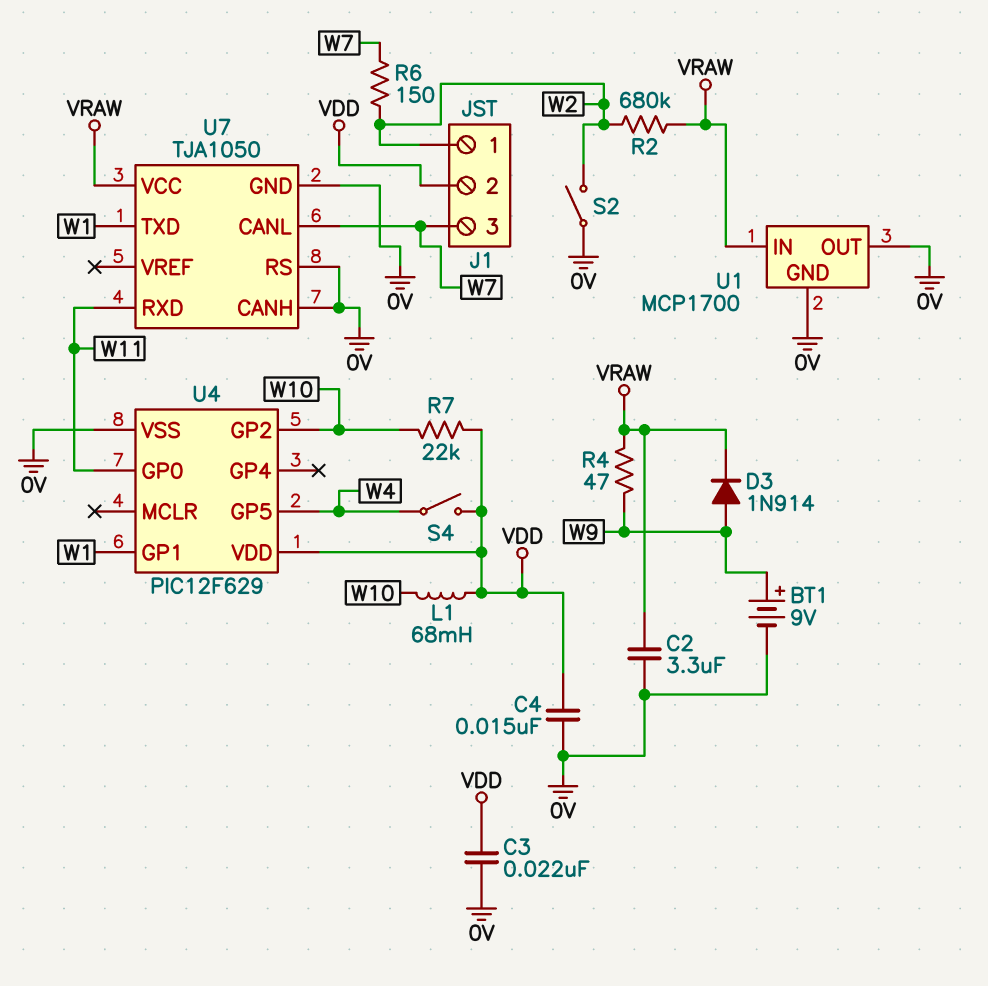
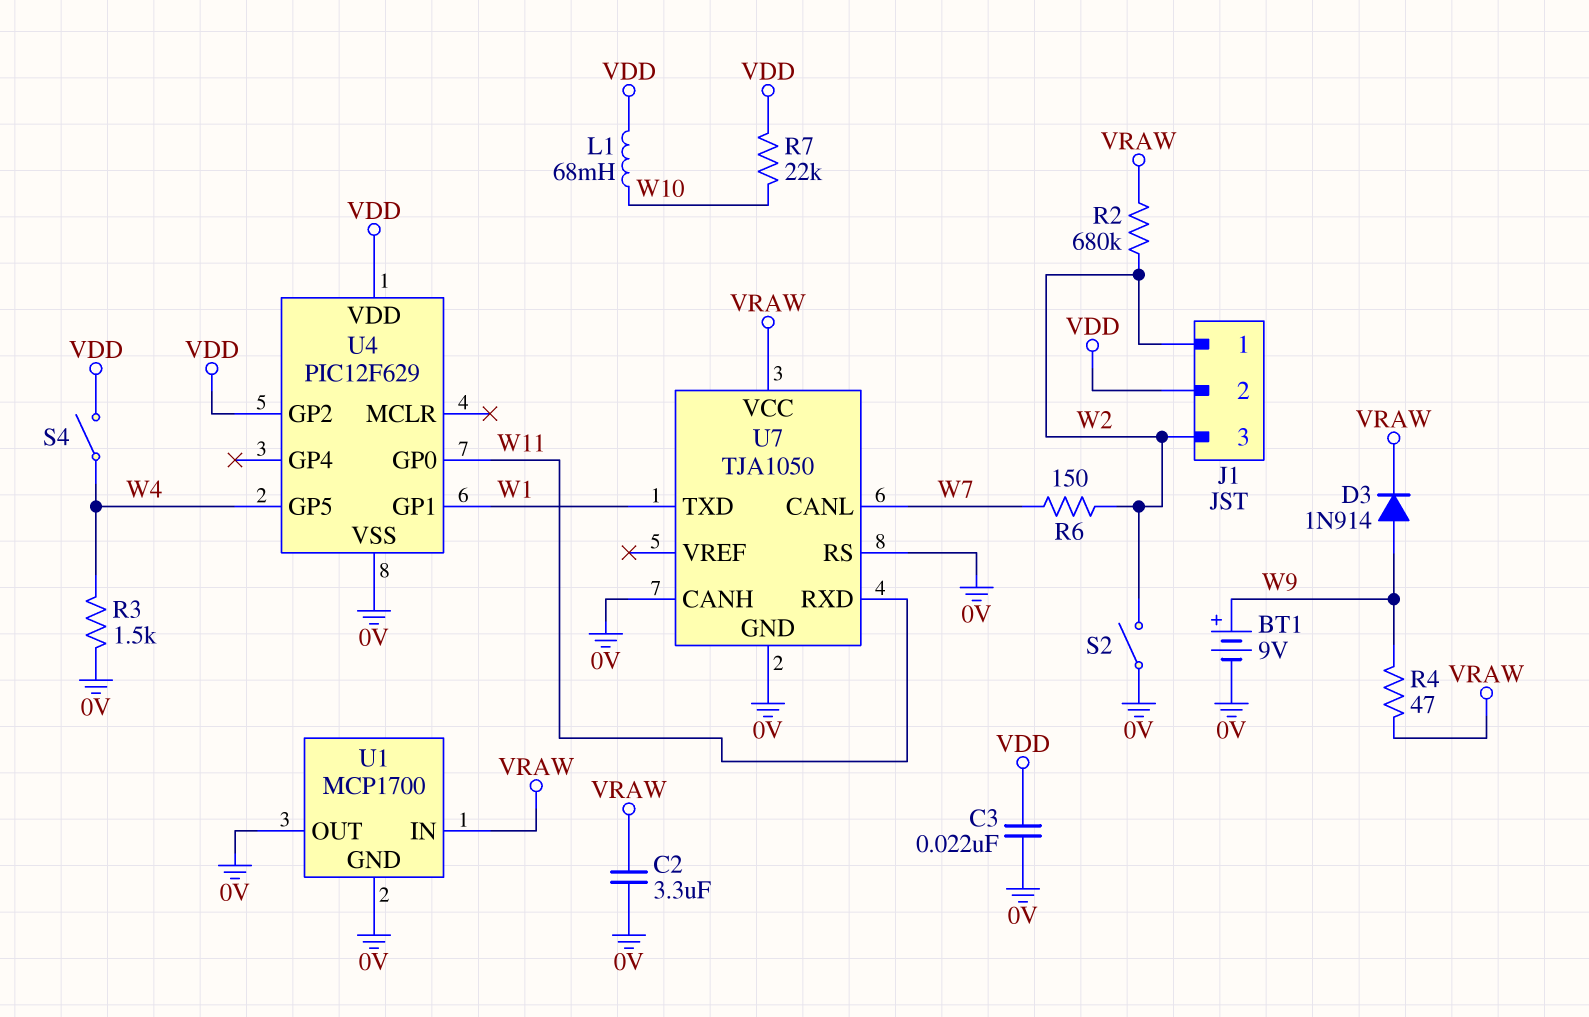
C4: 15nF (0V, VDD) -> none
J1 pin 3: W7 -> W2
R3: none -> 1.5k (0V, W4)
U4 pin GP2: W10 -> VDD

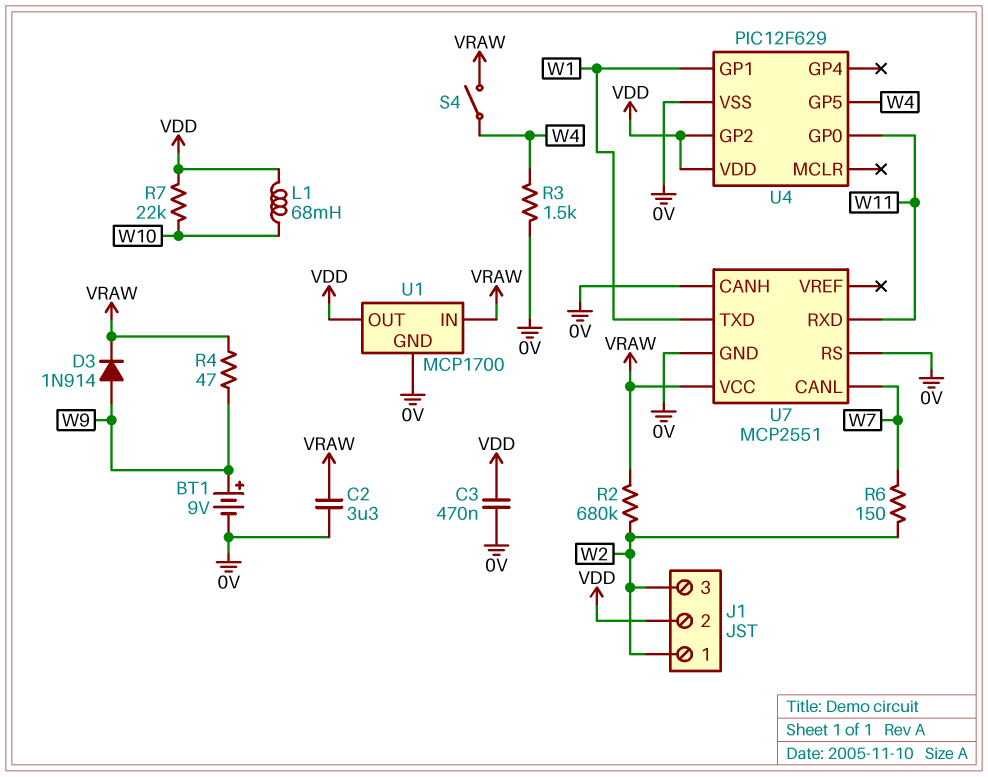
C3: 22nF (0V, VDD) -> 470nF (0V, VDD)
S2: switch (0V, W2) -> none
S4: switch (VDD, W4) -> switch (VRAW, W4)
U1 pin OUT: 0V -> VDD
U7: TJA1050 -> MCP2551

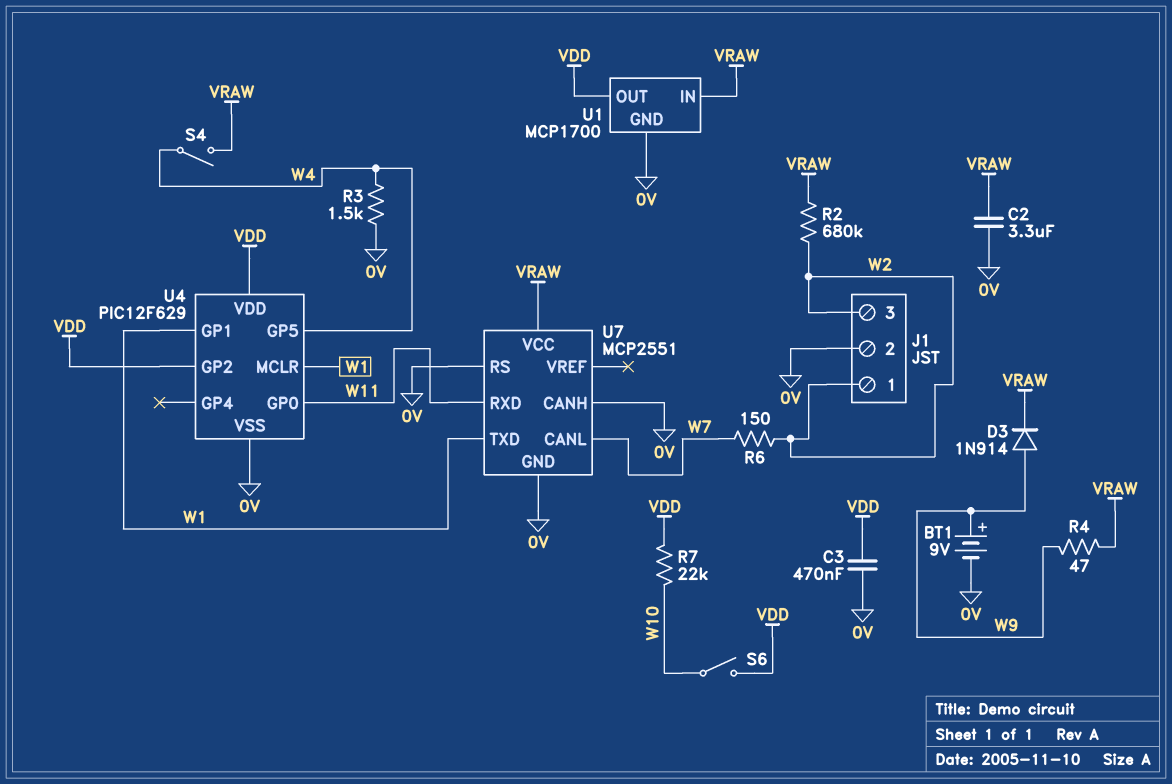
J1 pin 2: VDD -> 0V
L1: 68mH (VDD, W10) -> none
S6: none -> switch (VDD, W10)
U4 pin MCLR: none -> W1

